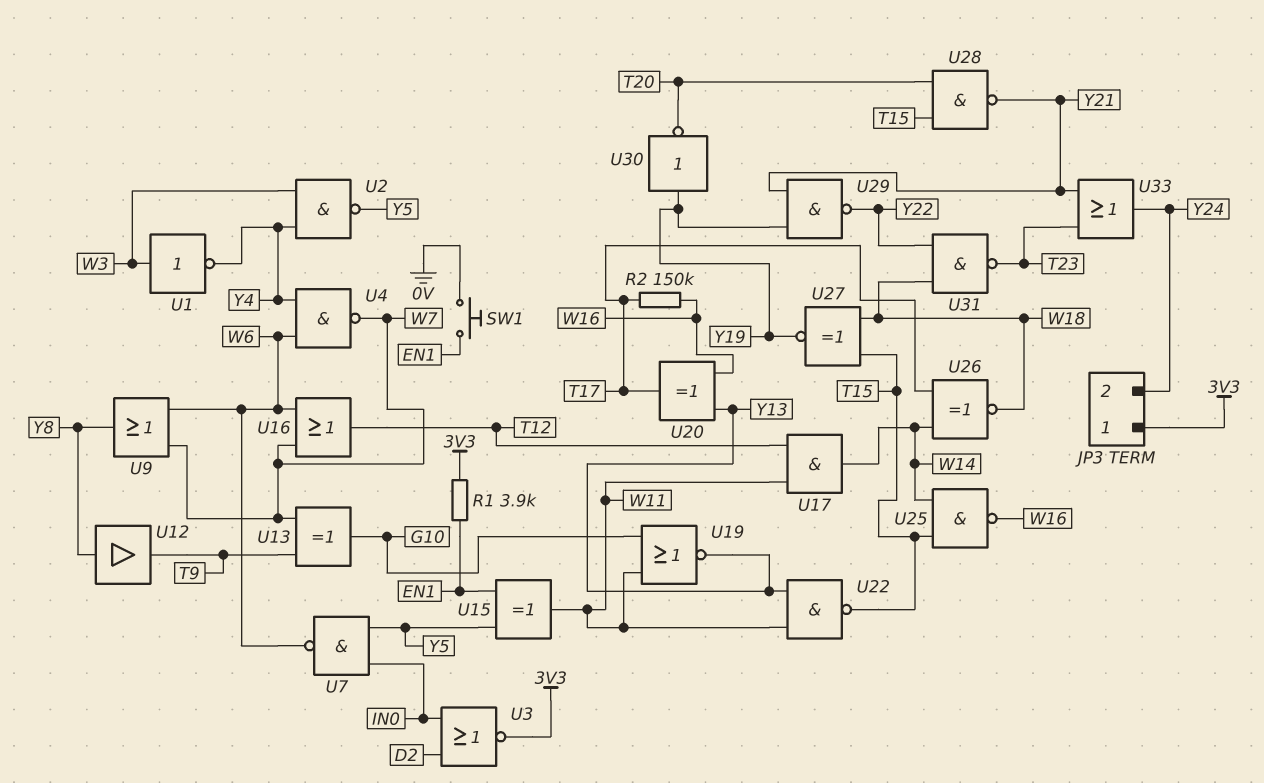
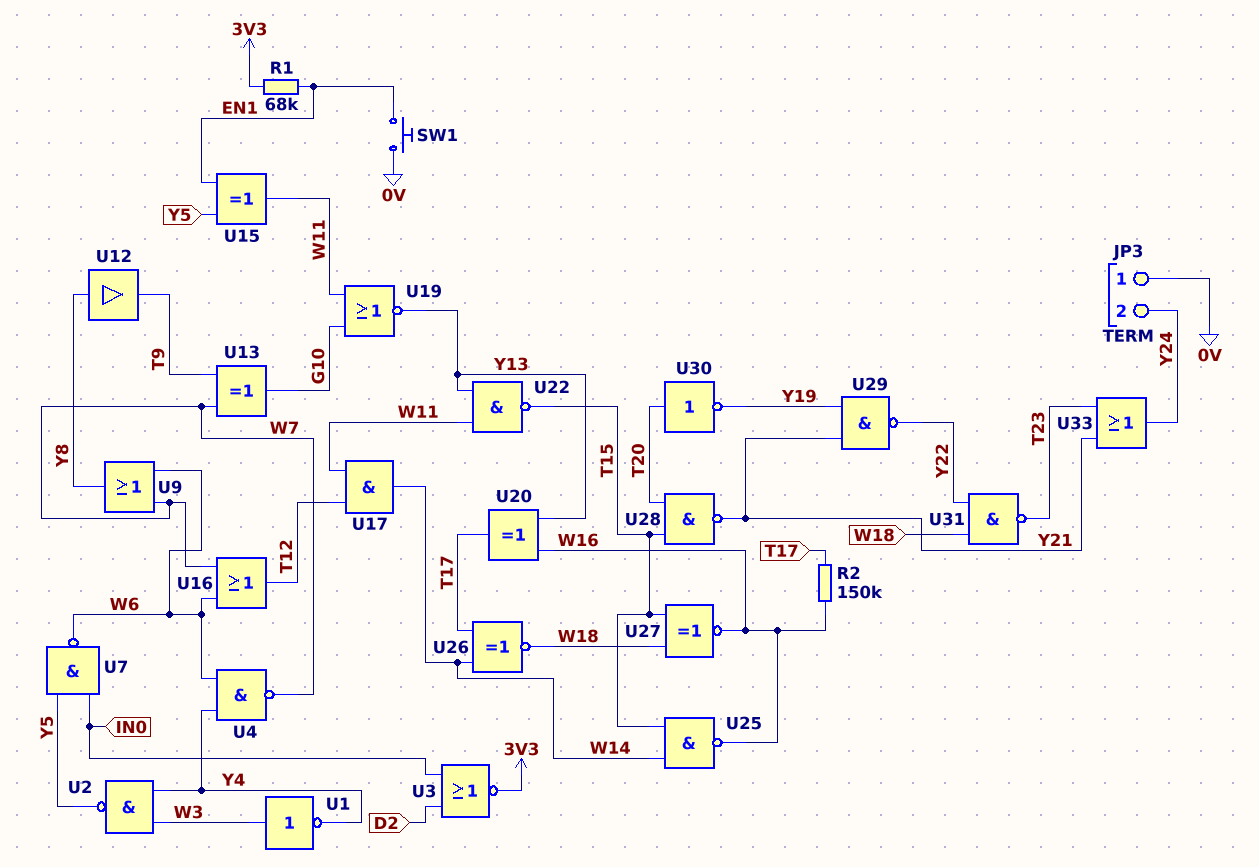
JP3 pin 1: 3V3 -> 0V
R1: 3.9k (3V3, EN1) -> 68k (3V3, EN1)
U27: XNOR (in T15, in W18, out Y19) -> XNOR (in T15, in W18, out W16)
U30: NOT (in Y19, out T20) -> NOT (in T20, out Y19)

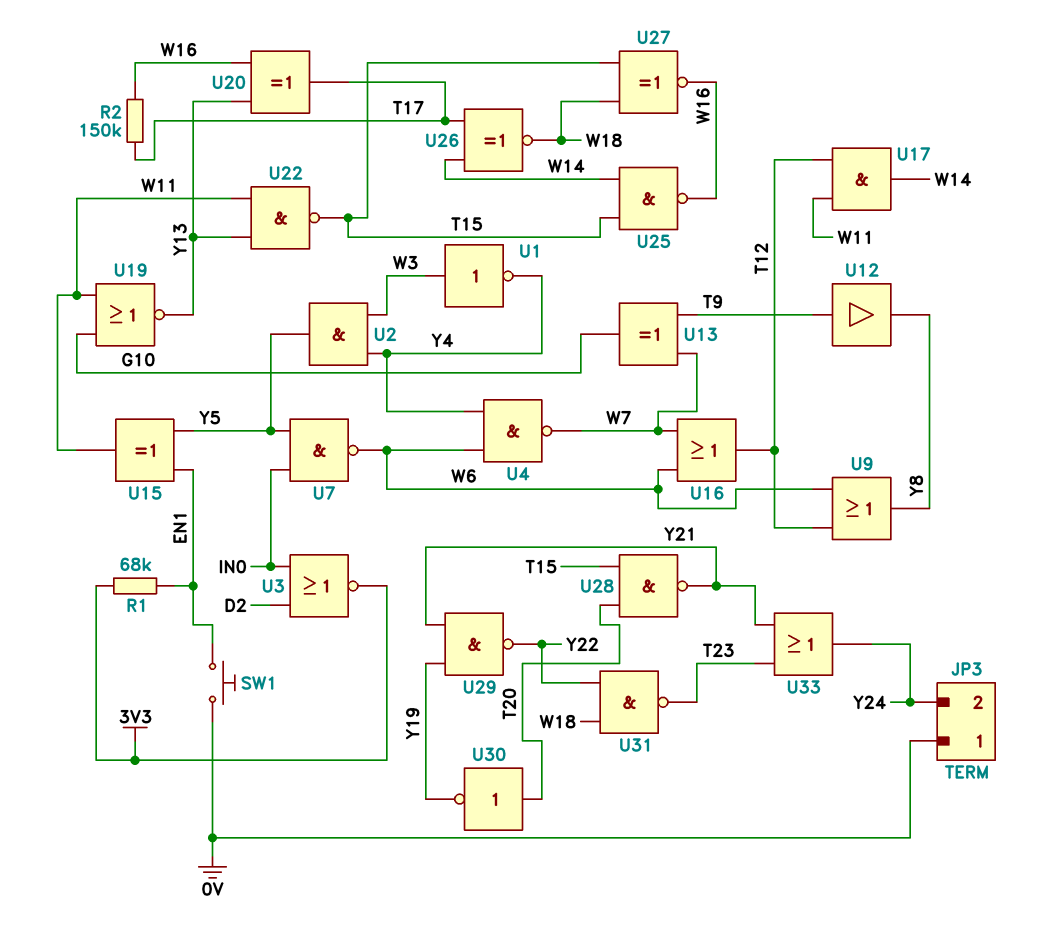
U2: NAND (in W3, in Y4, out Y5) -> AND (in W3, in Y4, out Y5)
U9: OR (in W6, in W7, out Y8) -> OR (in T12, in W6, out Y8)
U12: buffer (in Y8, out T9) -> buffer (in T9, out Y8)

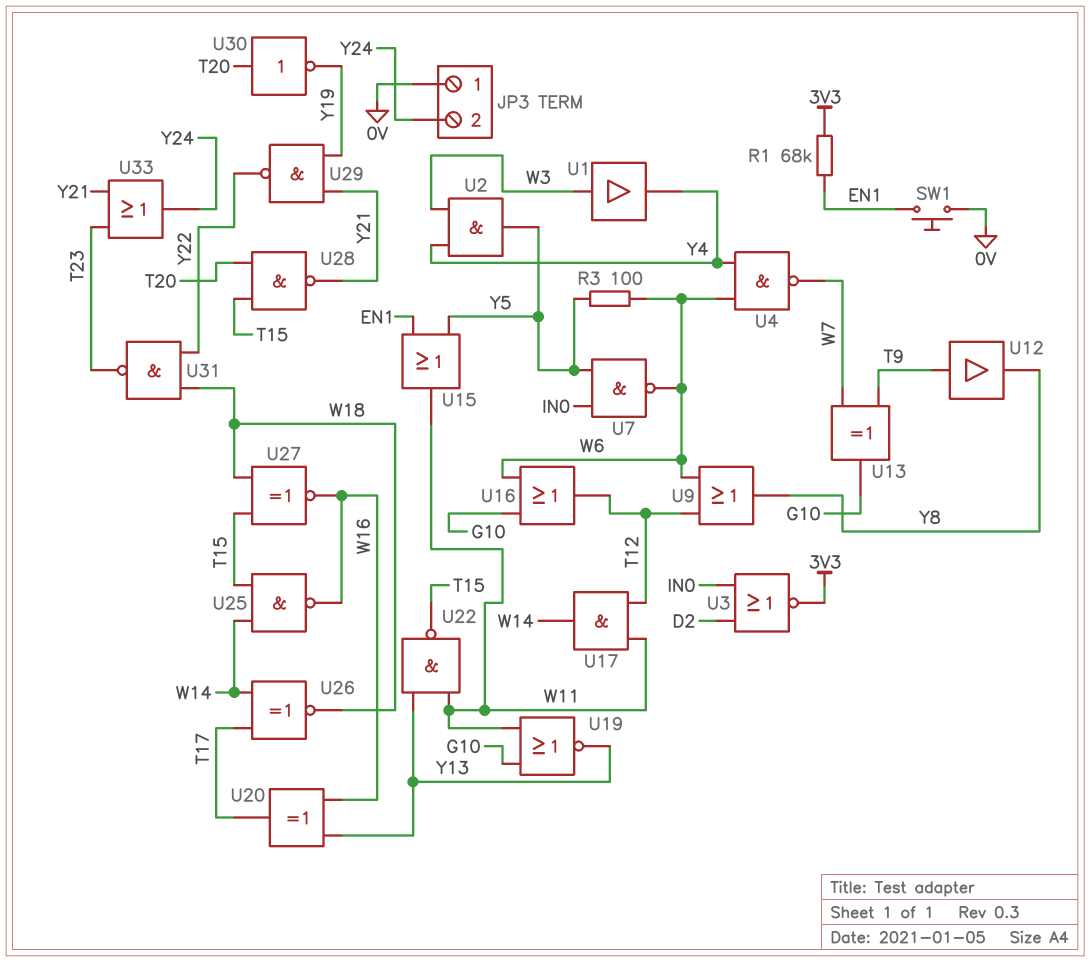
R2: 150k (T17, W16) -> none
R3: none -> 100 (W6, Y5)
U1: NOT (in W3, out Y4) -> buffer (in W3, out Y4)
U15: XOR (in EN1, in Y5, out W11) -> OR (in EN1, in Y5, out W11)
U16: OR (in W6, in W7, out T12) -> OR (in G10, in W6, out T12)

